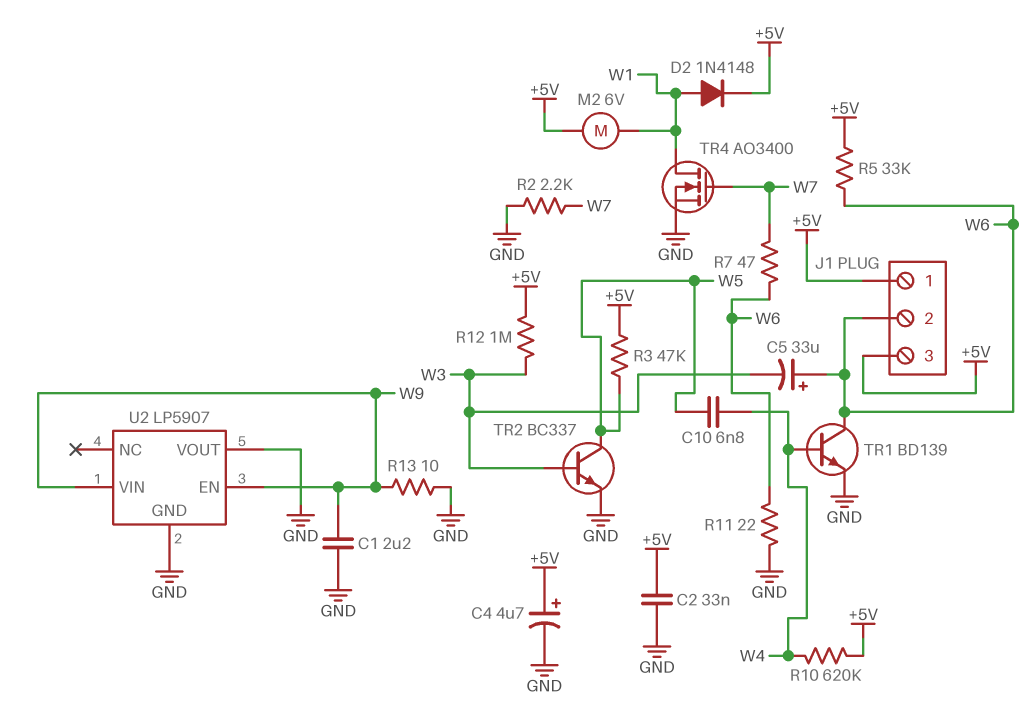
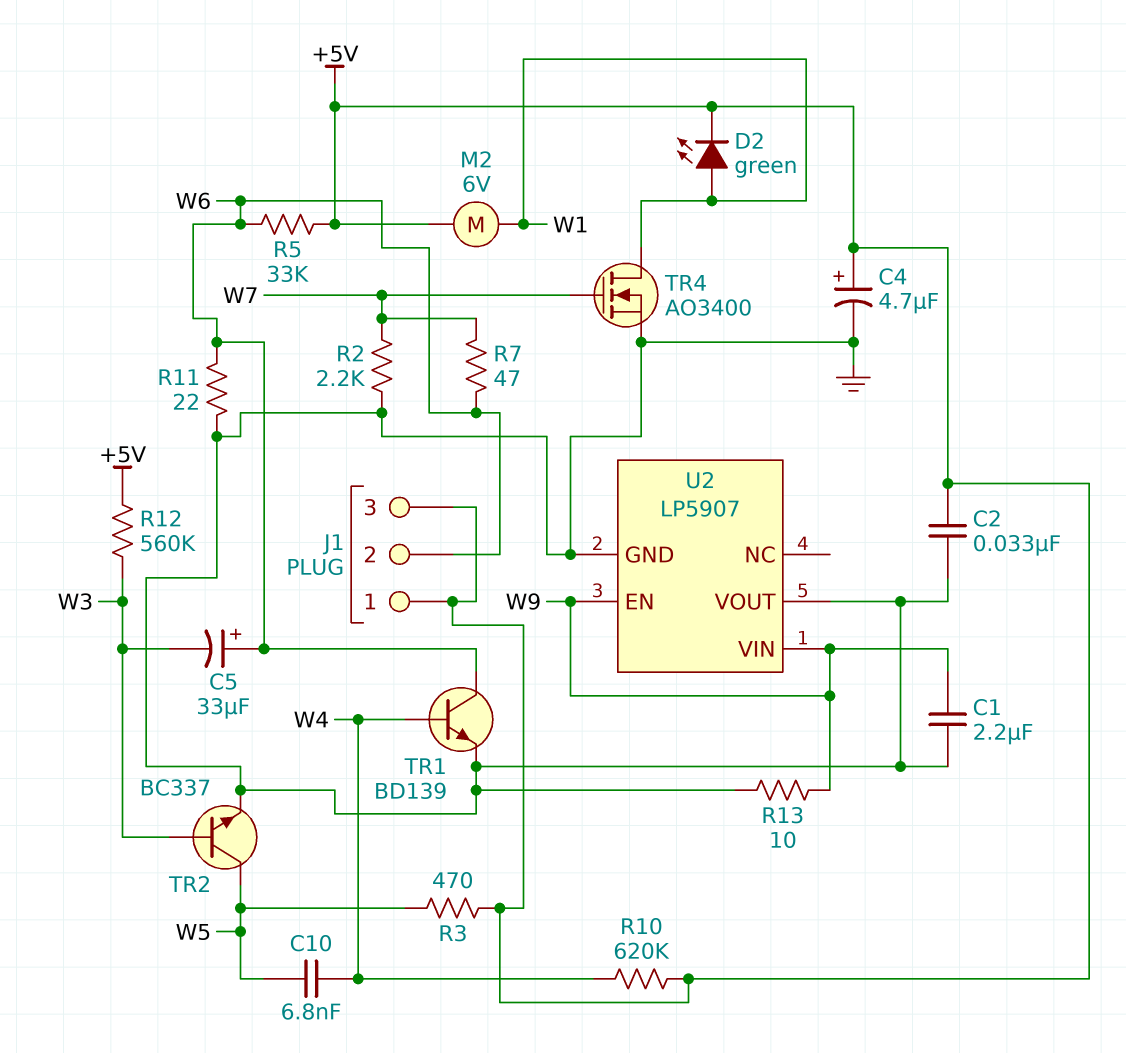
D2: diode 1N4148 (A W1, K +5V) -> LED green (A W1, K +5V)
R3: 47k (+5V, W5) -> 470 (+5V, W5)
R12: 1M (+5V, W3) -> 560k (+5V, W3)

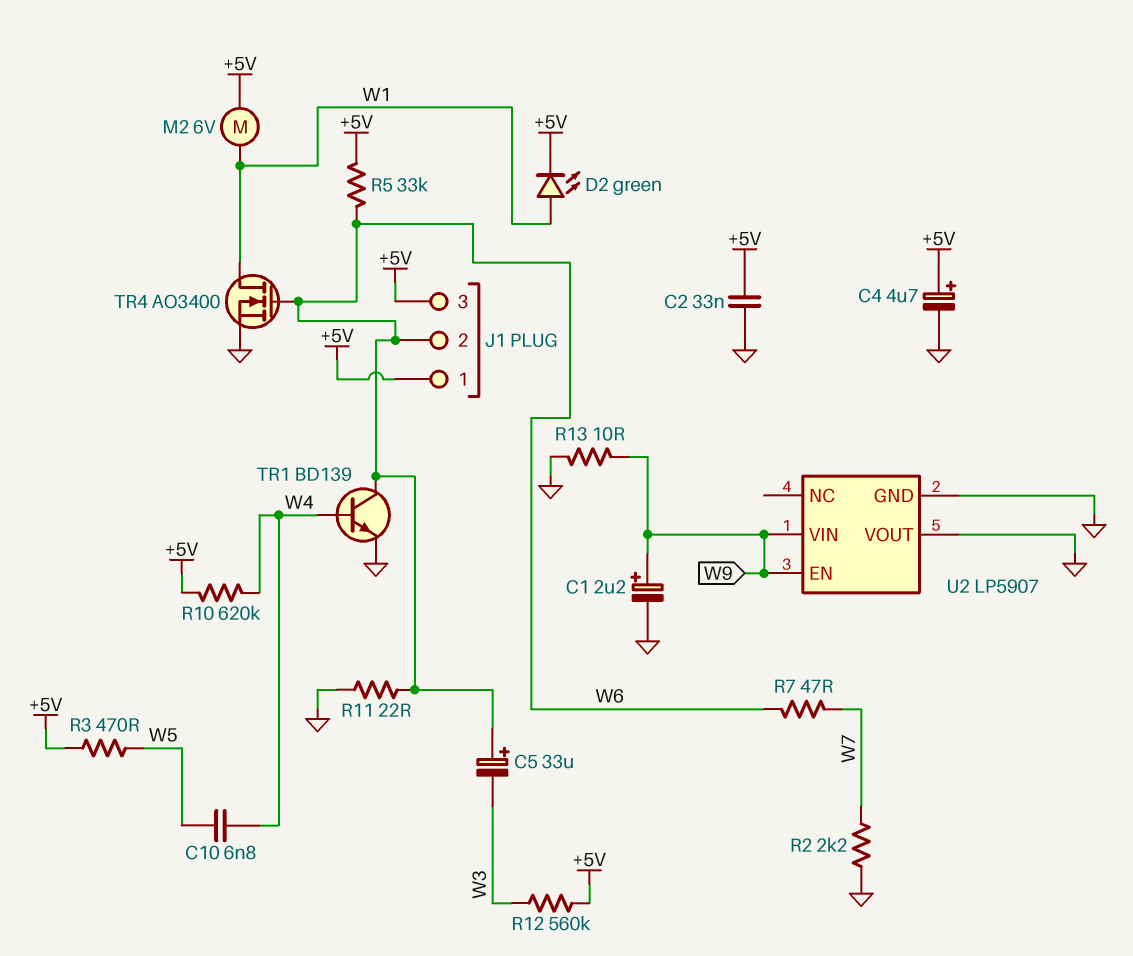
C1: 2.2uF (GND, W9) -> 2.2uF (plus W9, minus GND)
TR2: NPN BC337 (B W3, C W5, E GND) -> none
TR4: NMOS AO3400 (G W7, D W1, S GND) -> NMOS AO3400 (G W6, D W1, S GND)

